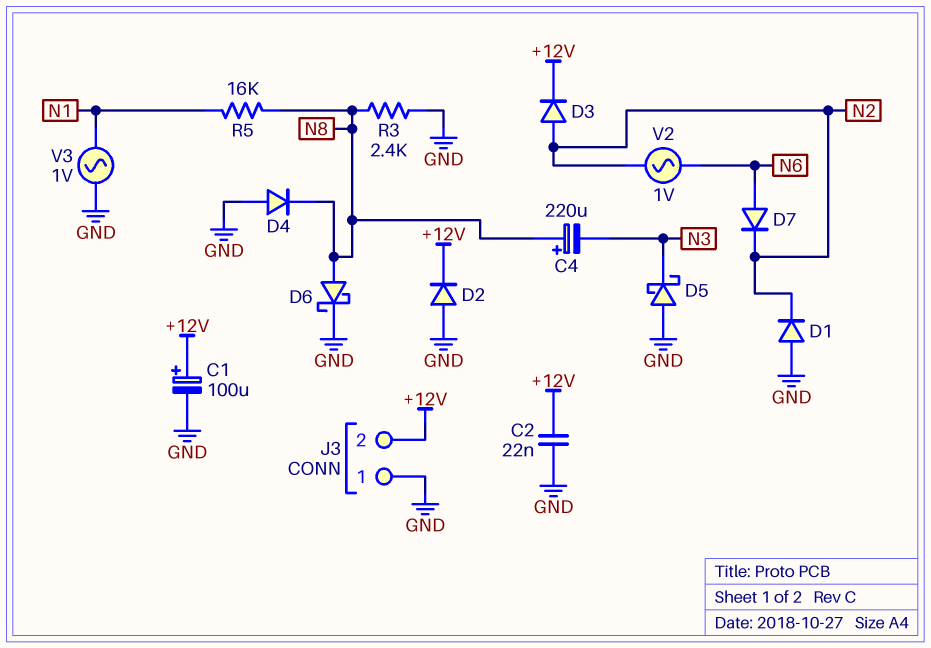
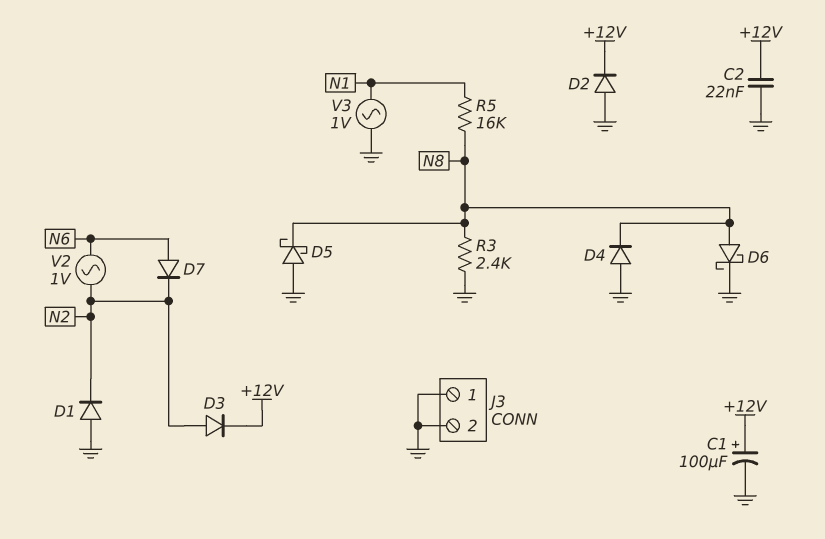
C4: 220uF (plus N8, minus N3) -> none
D5: schottky (A GND, K N3) -> schottky (A GND, K N8)
J3 pin 2: +12V -> GND

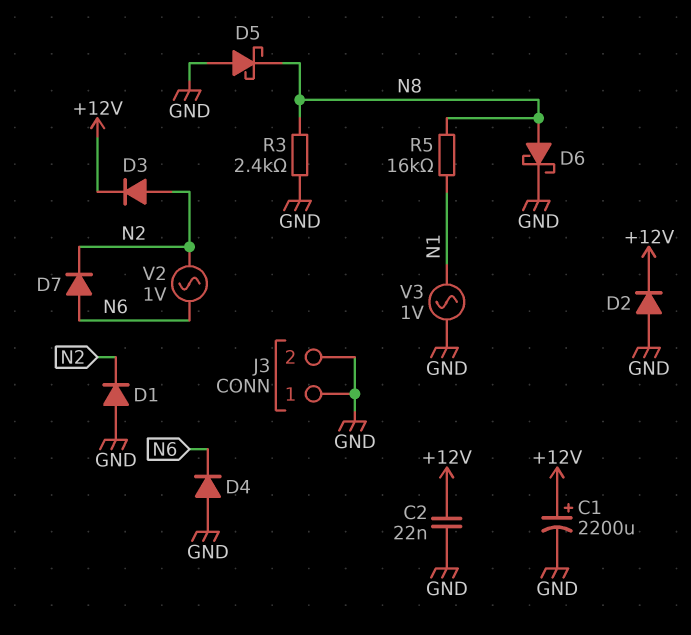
C1: 100uF (plus +12V, minus GND) -> 2200uF (plus +12V, minus GND)
D4: diode (A GND, K N8) -> diode (A GND, K N6)

